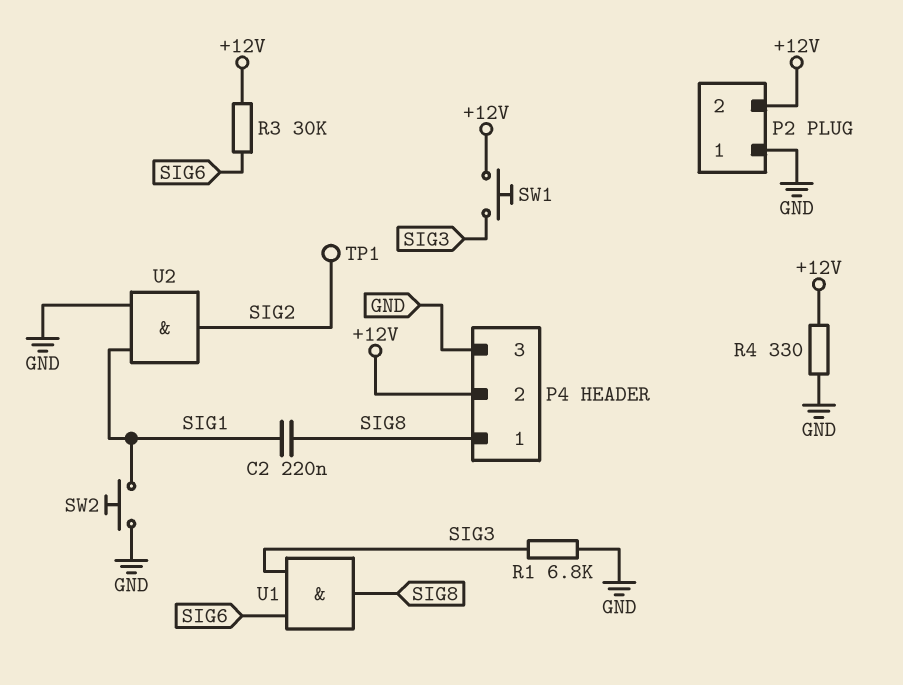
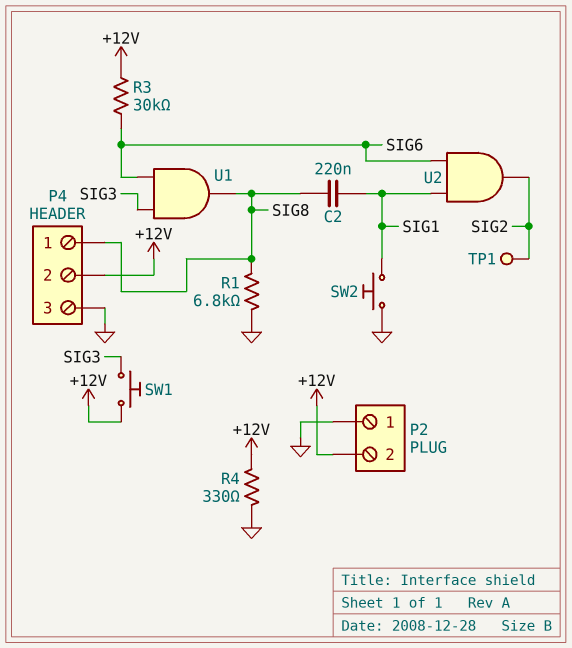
R1: 6.8k (GND, SIG3) -> 6.8k (GND, SIG8)
U2: AND (in GND, in SIG1, out SIG2) -> AND (in SIG1, in SIG6, out SIG2)

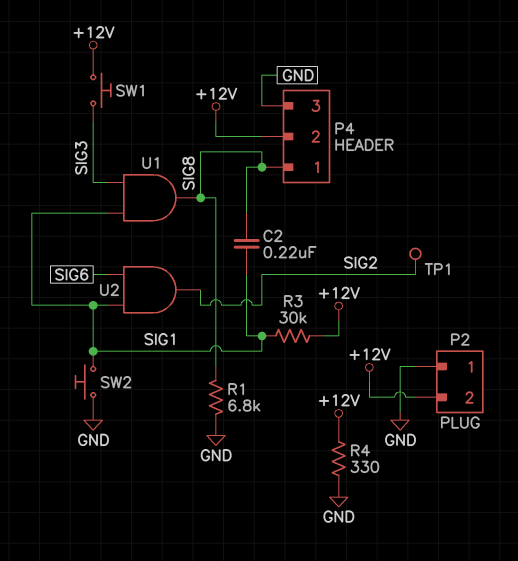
R3: 30k (+12V, SIG6) -> 30k (+12V, SIG1)
U1: AND (in SIG3, in SIG6, out SIG8) -> AND (in SIG1, in SIG3, out SIG8)

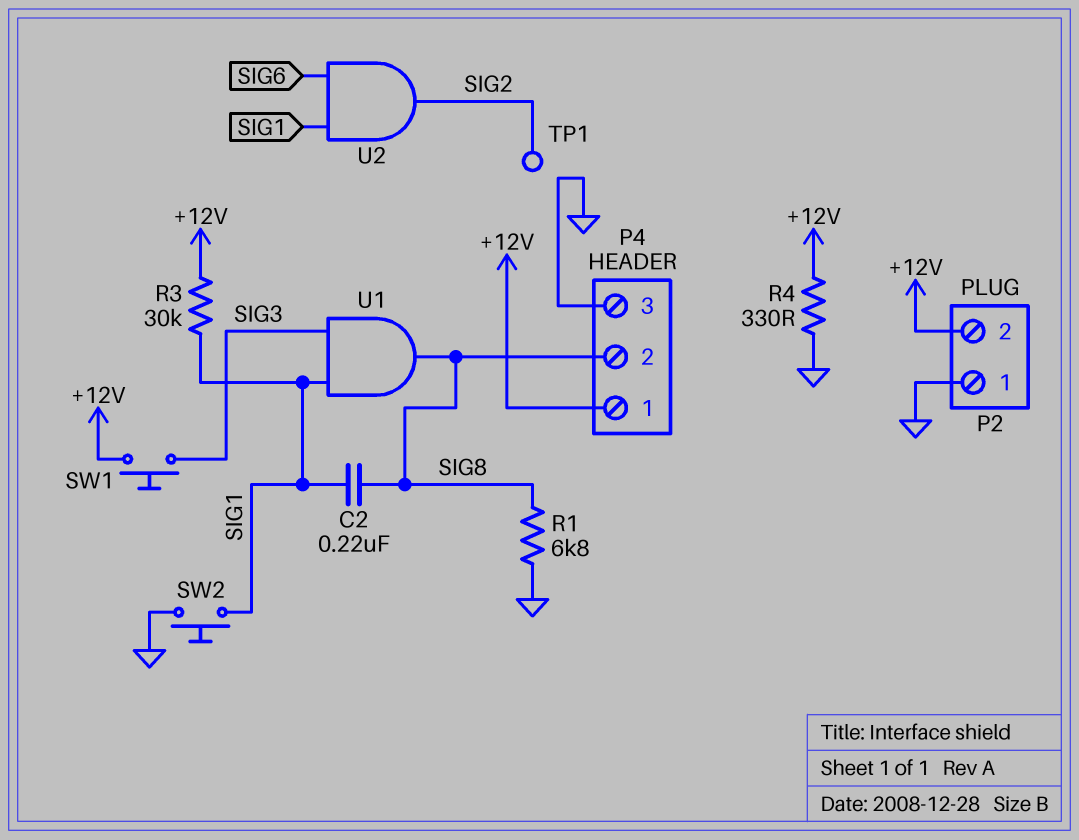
P4 pin 1: SIG8 -> +12V
P4 pin 2: +12V -> SIG8

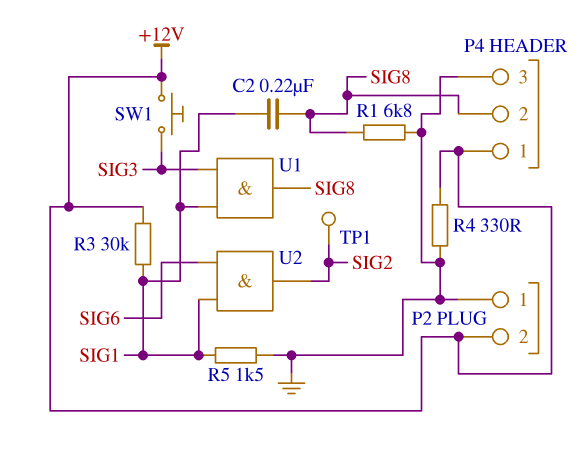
R5: none -> 1.5k (GND, SIG1)
SW2: button (GND, SIG1) -> none

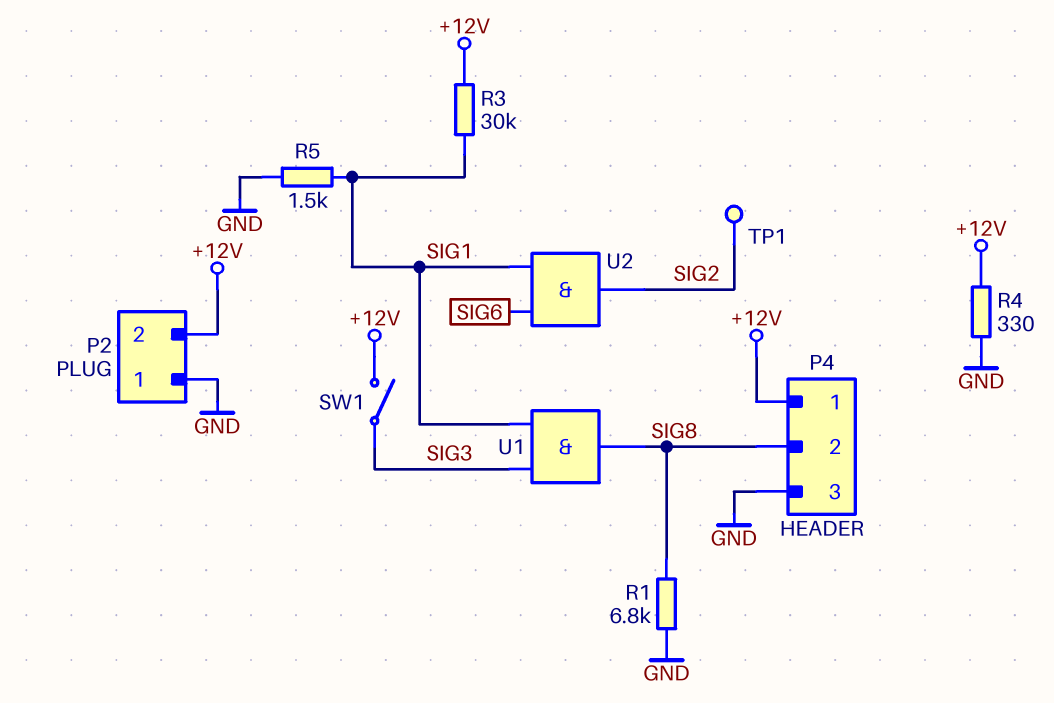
C2: 220nF (SIG1, SIG8) -> none
SW1: button (+12V, SIG3) -> switch (+12V, SIG3)

